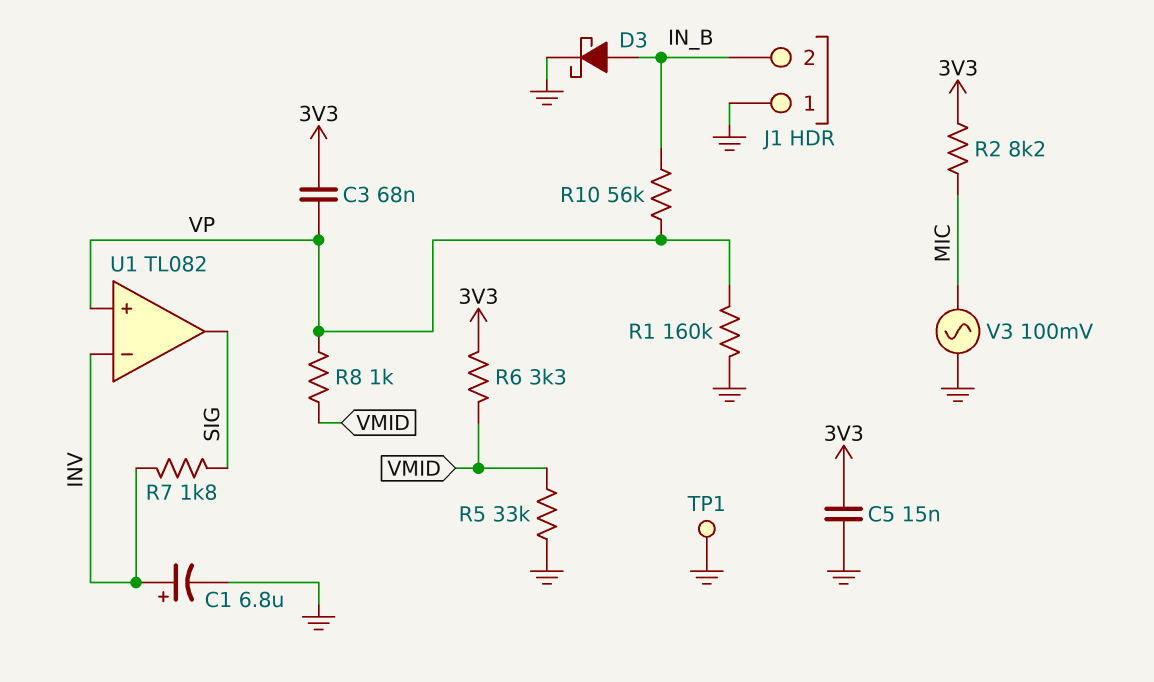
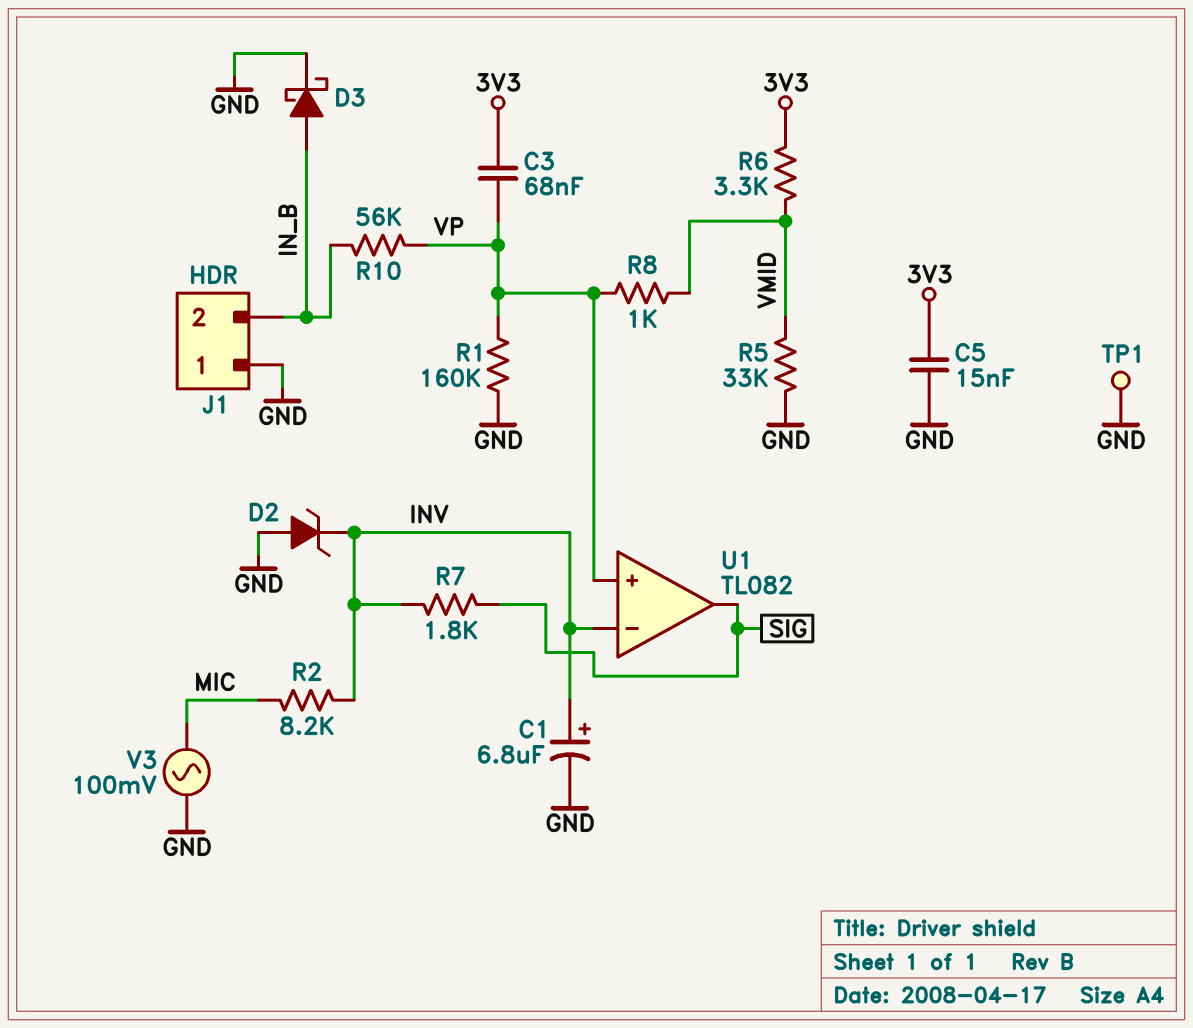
D2: none -> zener (A GND, K INV)
R2: 8.2k (3V3, MIC) -> 8.2k (INV, MIC)

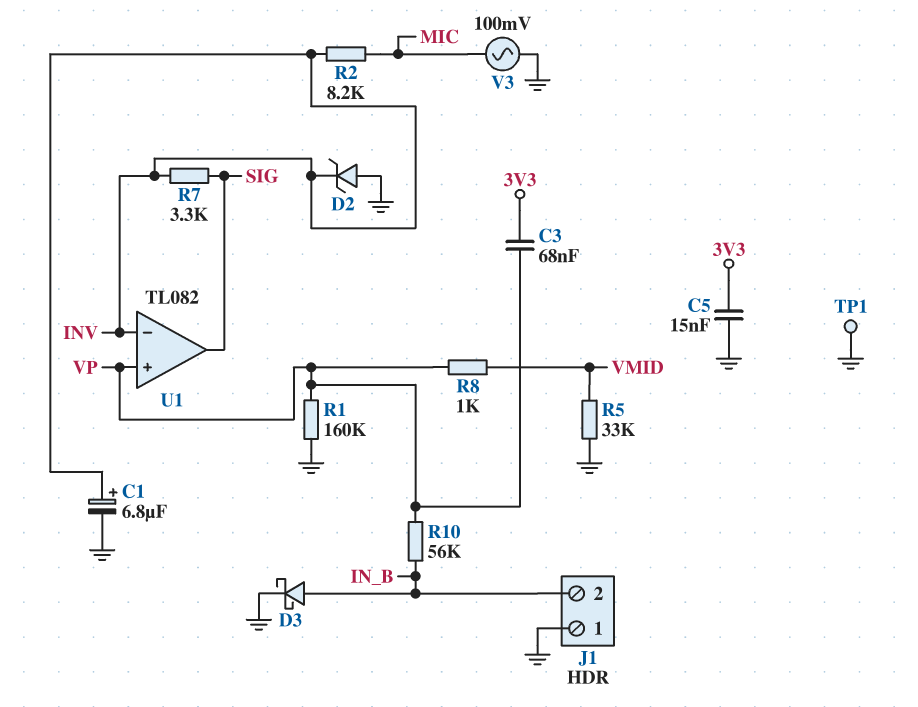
R6: 3.3k (3V3, VMID) -> none
R7: 1.8k (INV, SIG) -> 3.3k (INV, SIG)

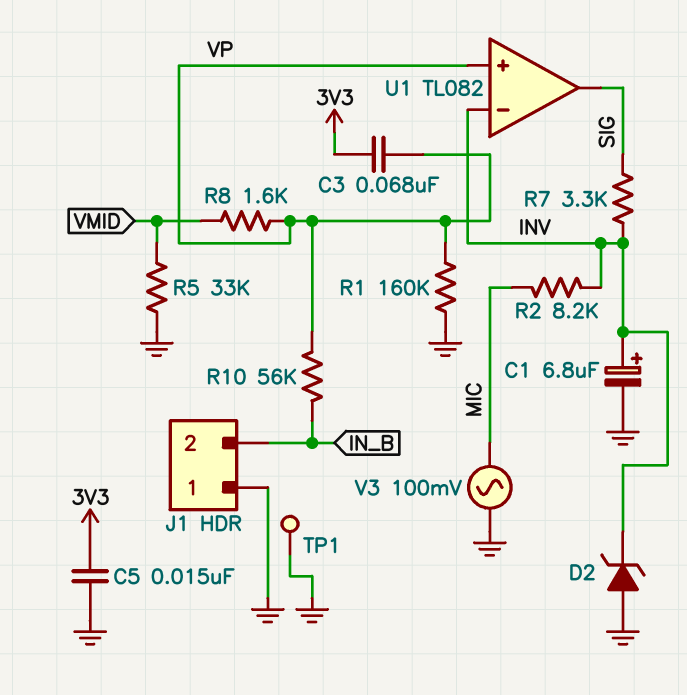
D3: schottky (A IN_B, K GND) -> none
R8: 1k (VMID, VP) -> 1.6k (VMID, VP)

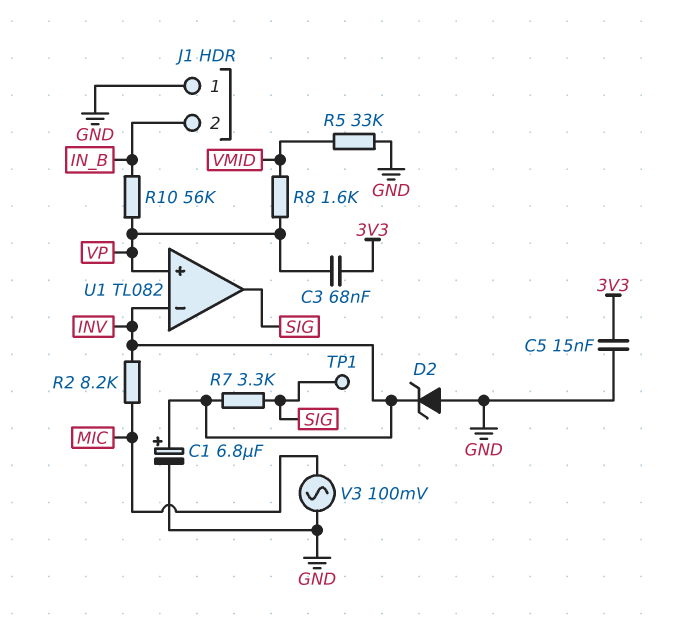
R1: 160k (GND, VP) -> none
TP1: test point (GND) -> test point (SIG)

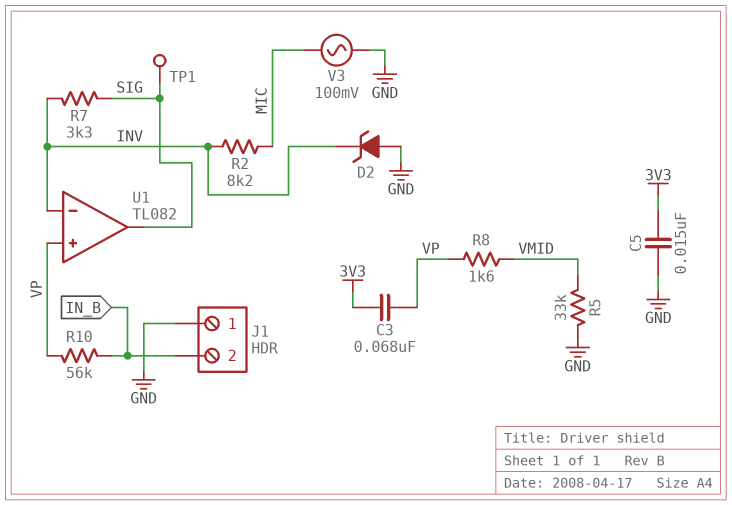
C1: 6.8uF (plus INV, minus GND) -> none

